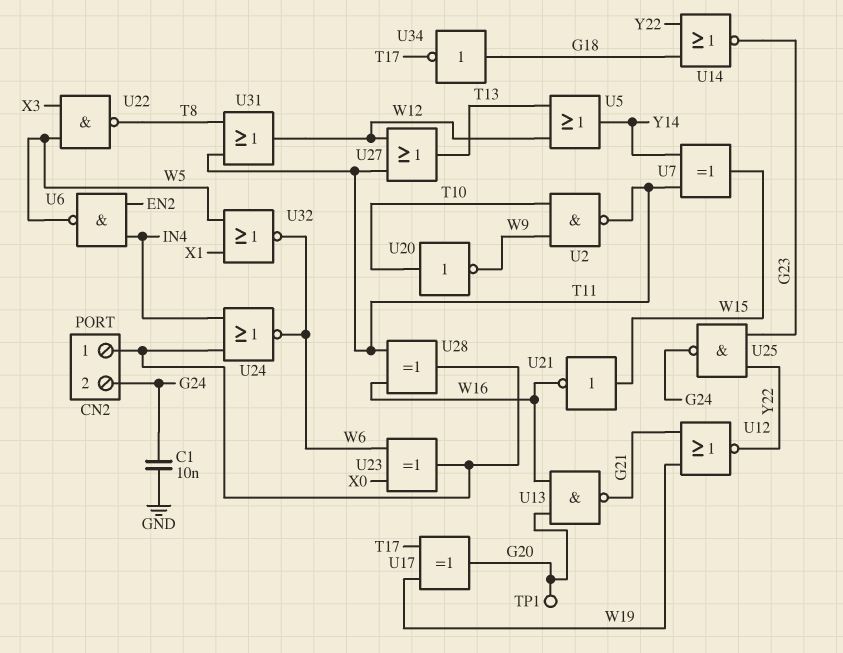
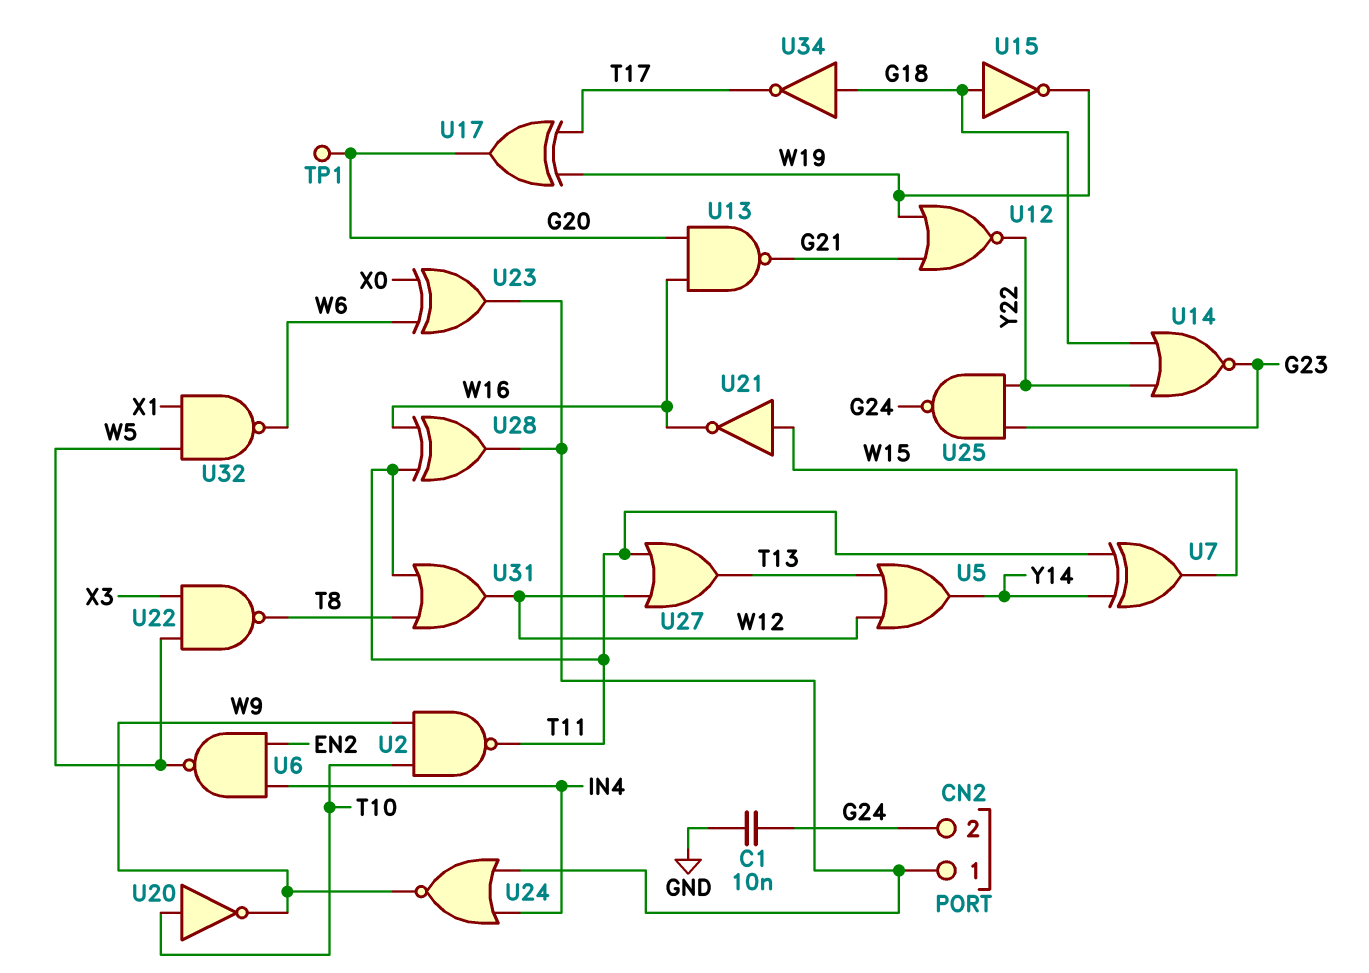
U15: none -> NOT (in G18, out W19)
U24: NOR (in CN2/1, in IN4, out W6) -> NOR (in CN2/1, in IN4, out W9)
U32: NOR (in W5, in X1, out W6) -> NAND (in W5, in X1, out W6)

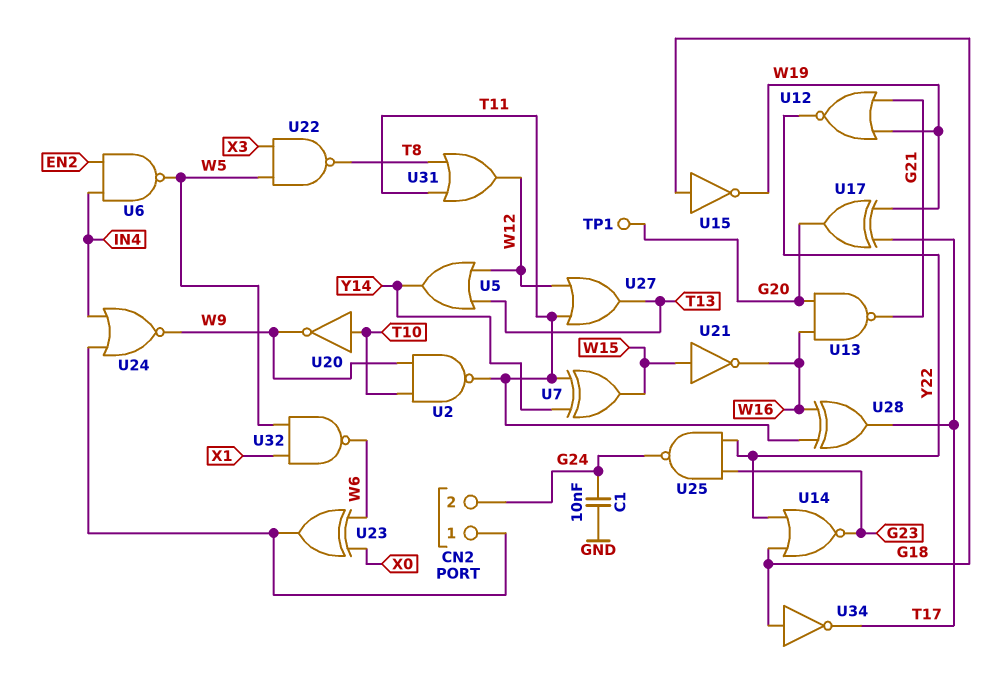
U28: XOR (in T11, in W16, out CN2/1) -> XOR (in T11, in W16, out T17)

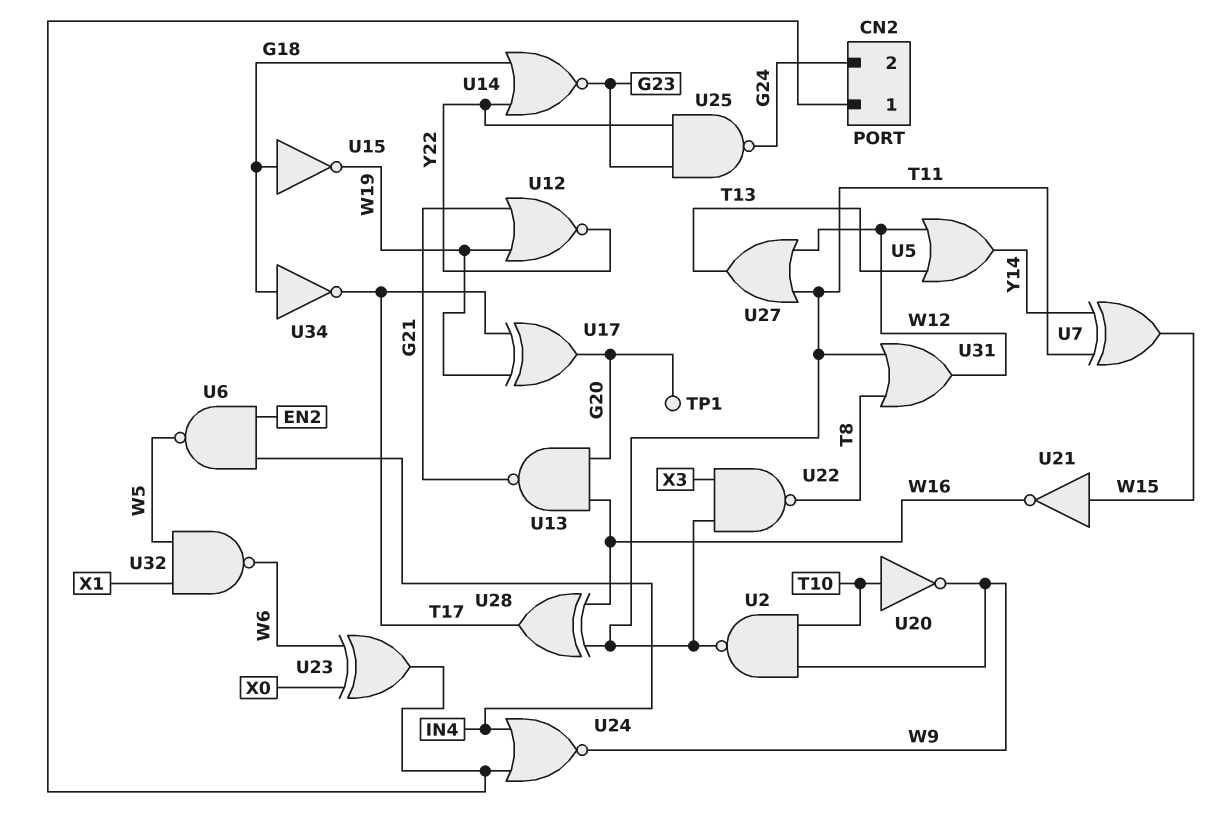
C1: 10nF (G24, GND) -> none
U22: NAND (in W5, in X3, out T8) -> NAND (in T11, in X3, out T8)

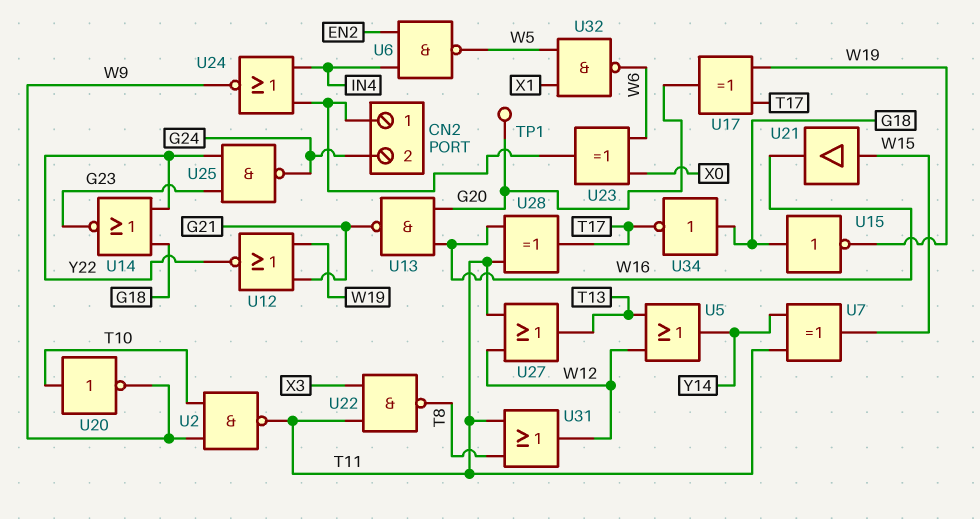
U21: NOT (in W15, out W16) -> buffer (in W15, out W16)

